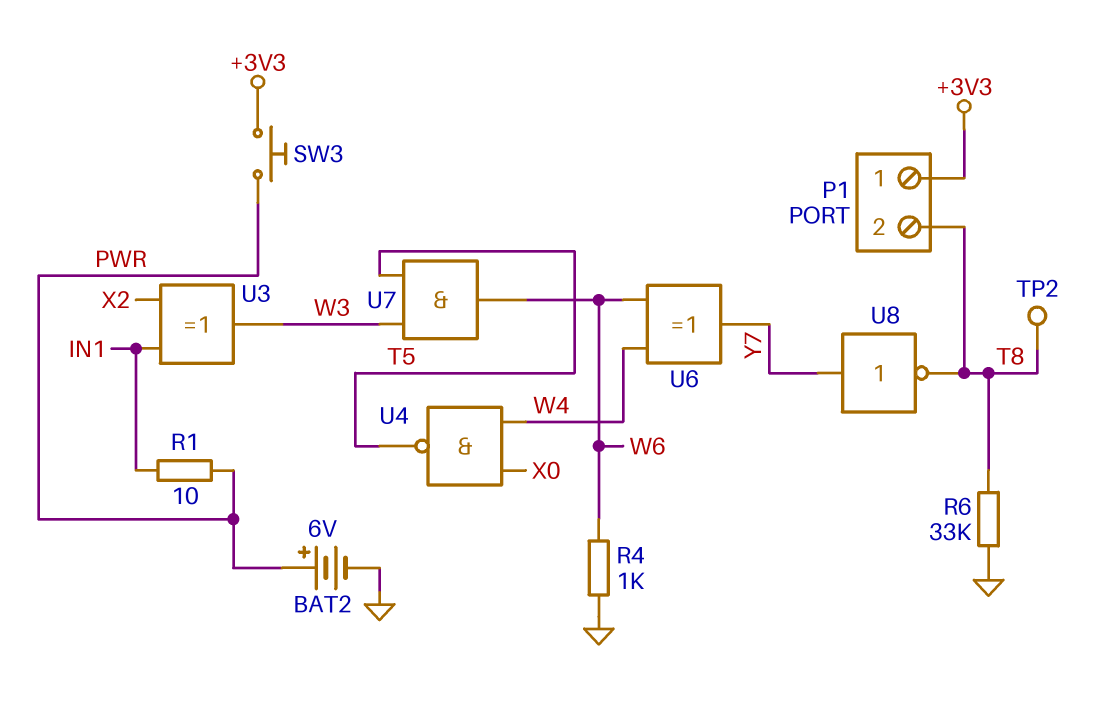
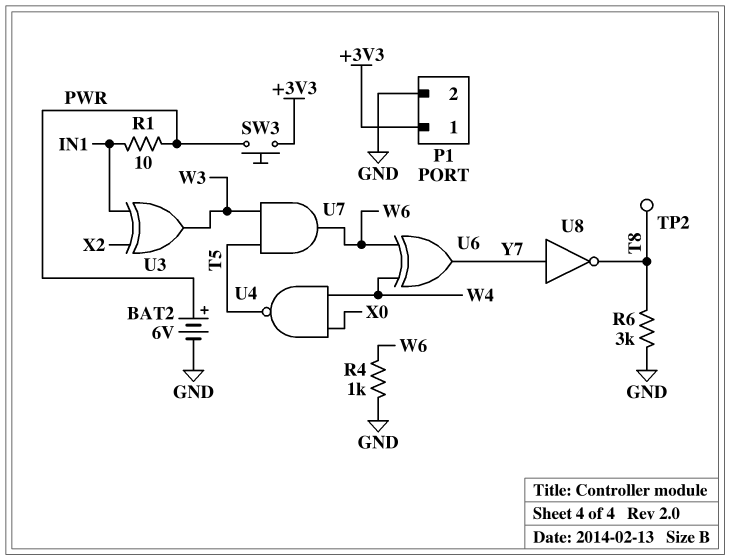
P1 pin 2: T8 -> GND
R6: 33k (GND, T8) -> 3k (GND, T8)

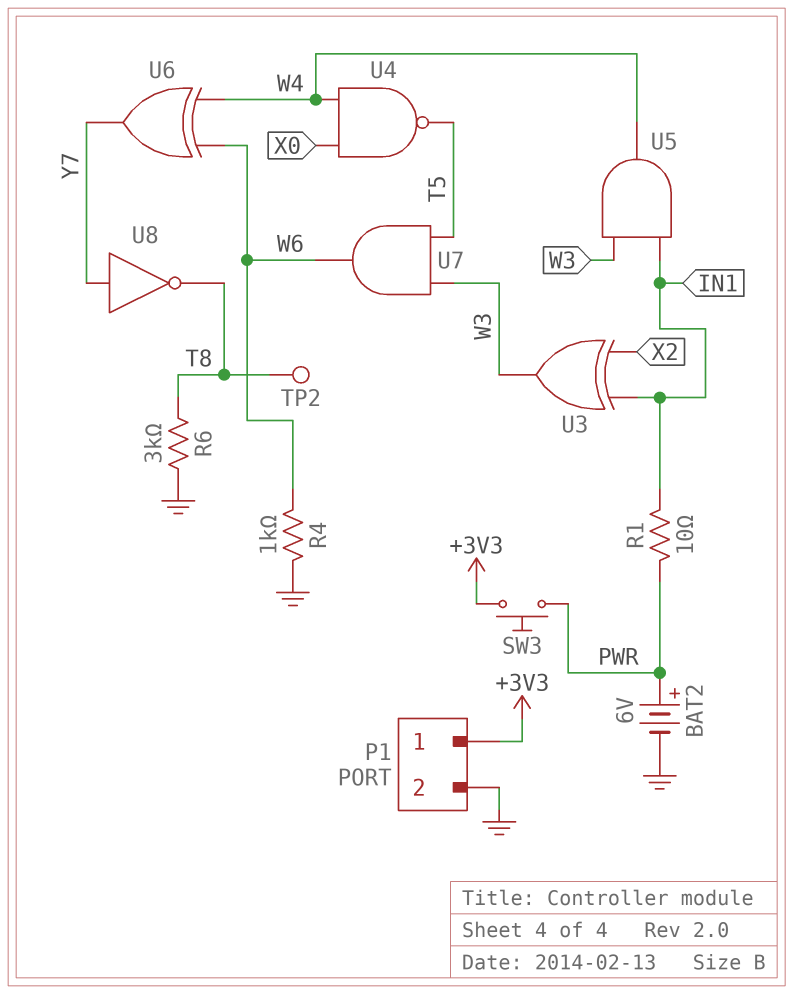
U5: none -> AND (in IN1, in W3, out W4)

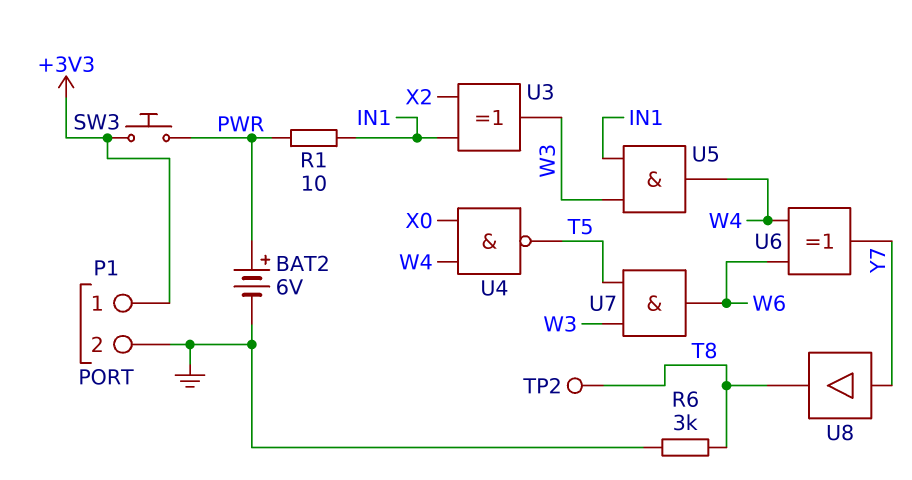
R4: 1k (GND, W6) -> none
U8: NOT (in Y7, out T8) -> buffer (in Y7, out T8)

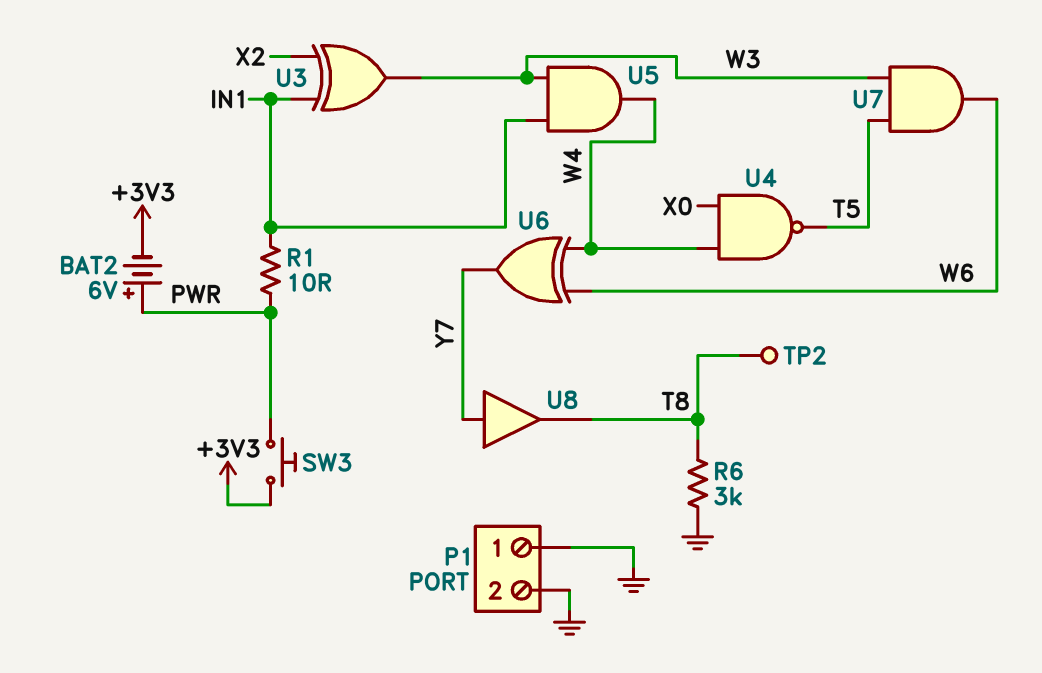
BAT2: 6V (plus PWR, minus GND) -> 6V (plus PWR, minus +3V3)
P1 pin 1: +3V3 -> GND

